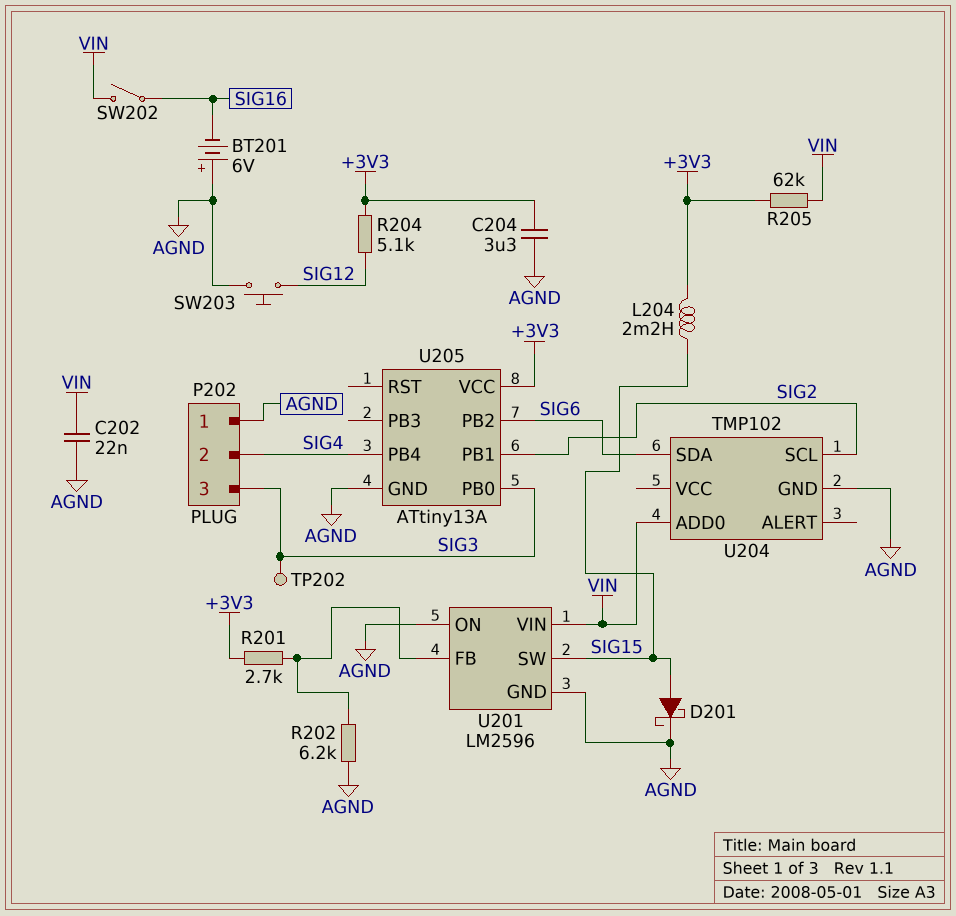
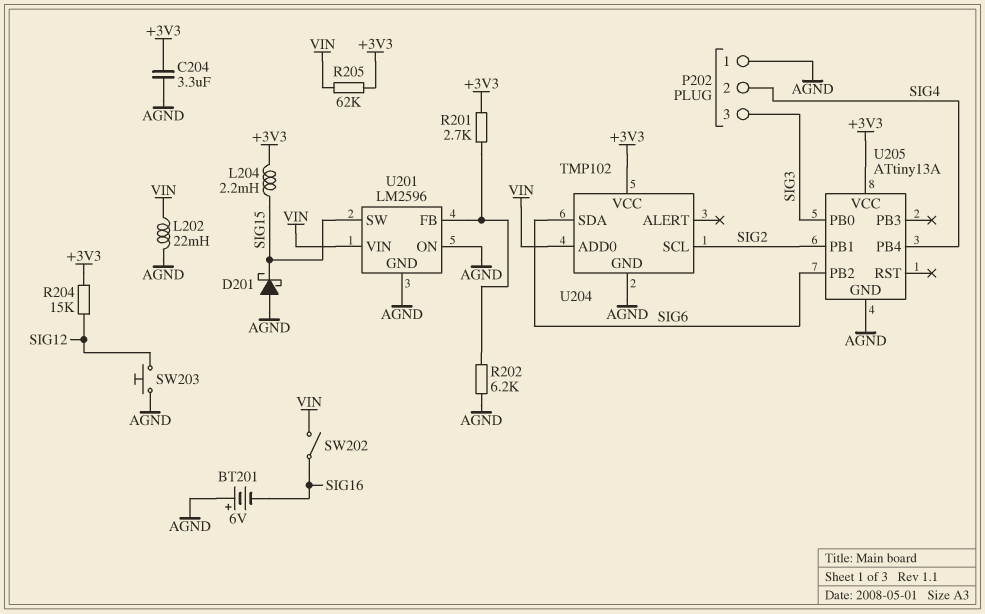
C202: 22nF (AGND, VIN) -> none
D201: schottky (A SIG15, K AGND) -> schottky (A AGND, K SIG15)
L202: none -> 22mH (AGND, VIN)
R204: 5.1k (+3V3, SIG12) -> 15k (+3V3, SIG12)
TP202: test point (SIG3) -> none
U204 pin VCC: none -> +3V3

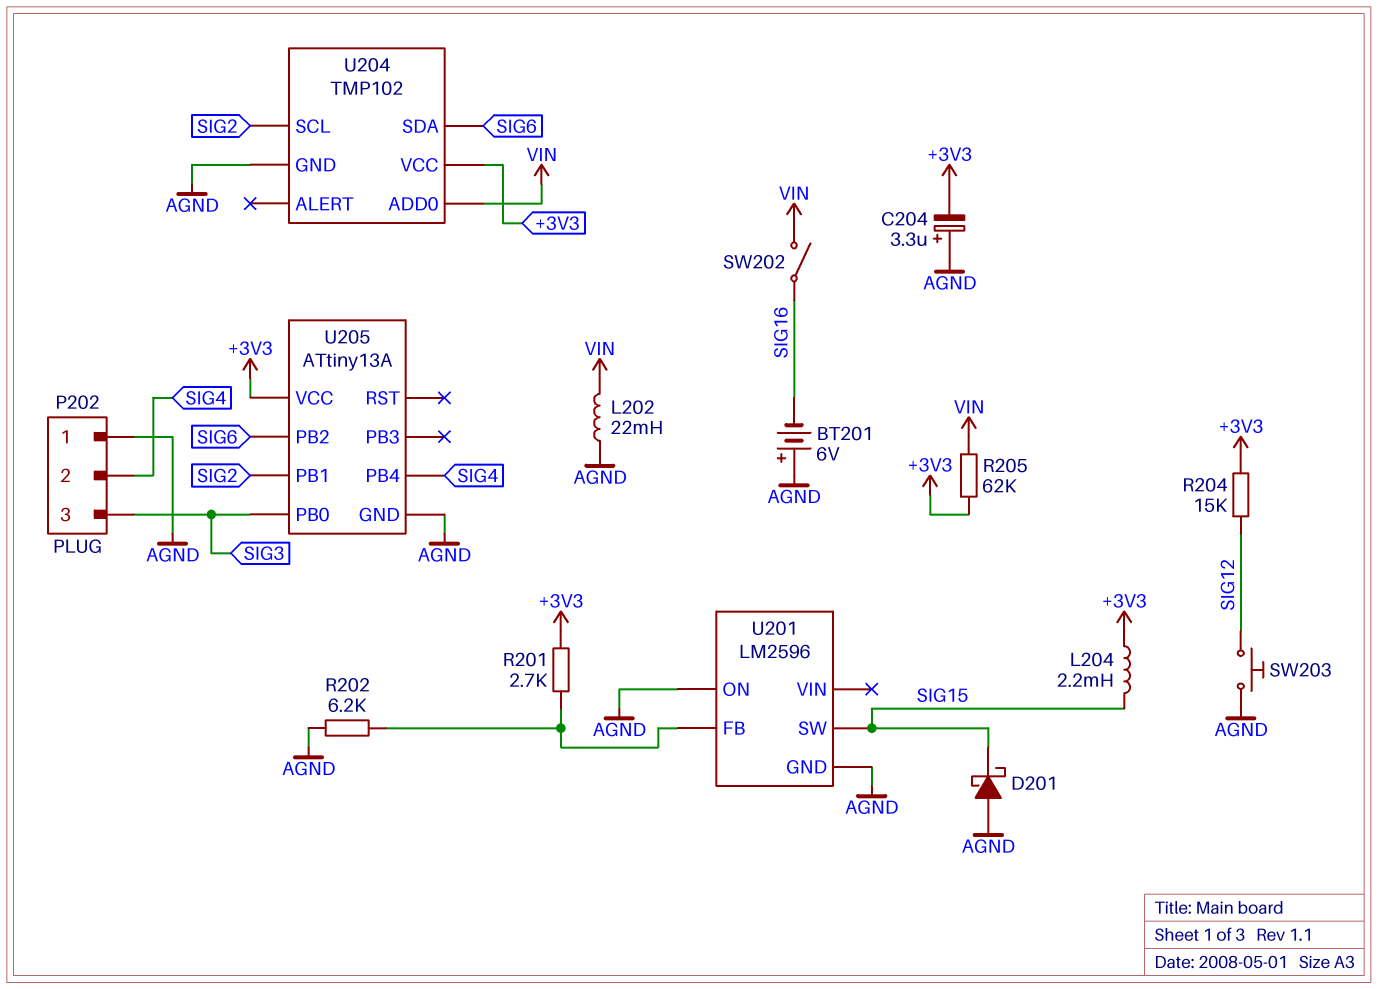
C204: 3.3uF (+3V3, AGND) -> 3.3uF (plus AGND, minus +3V3)
U201 pin VIN: VIN -> none

